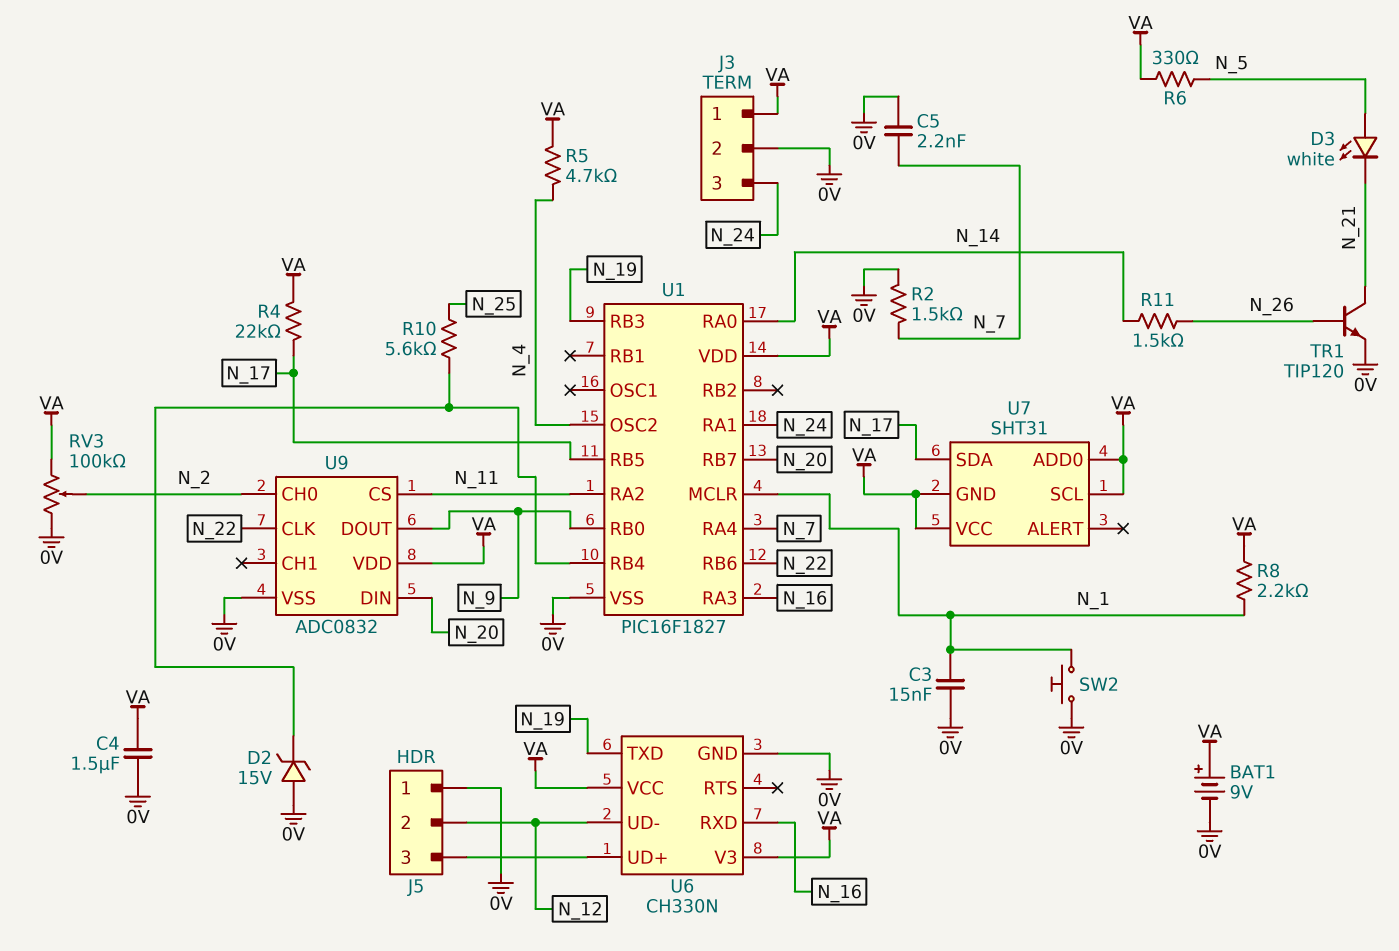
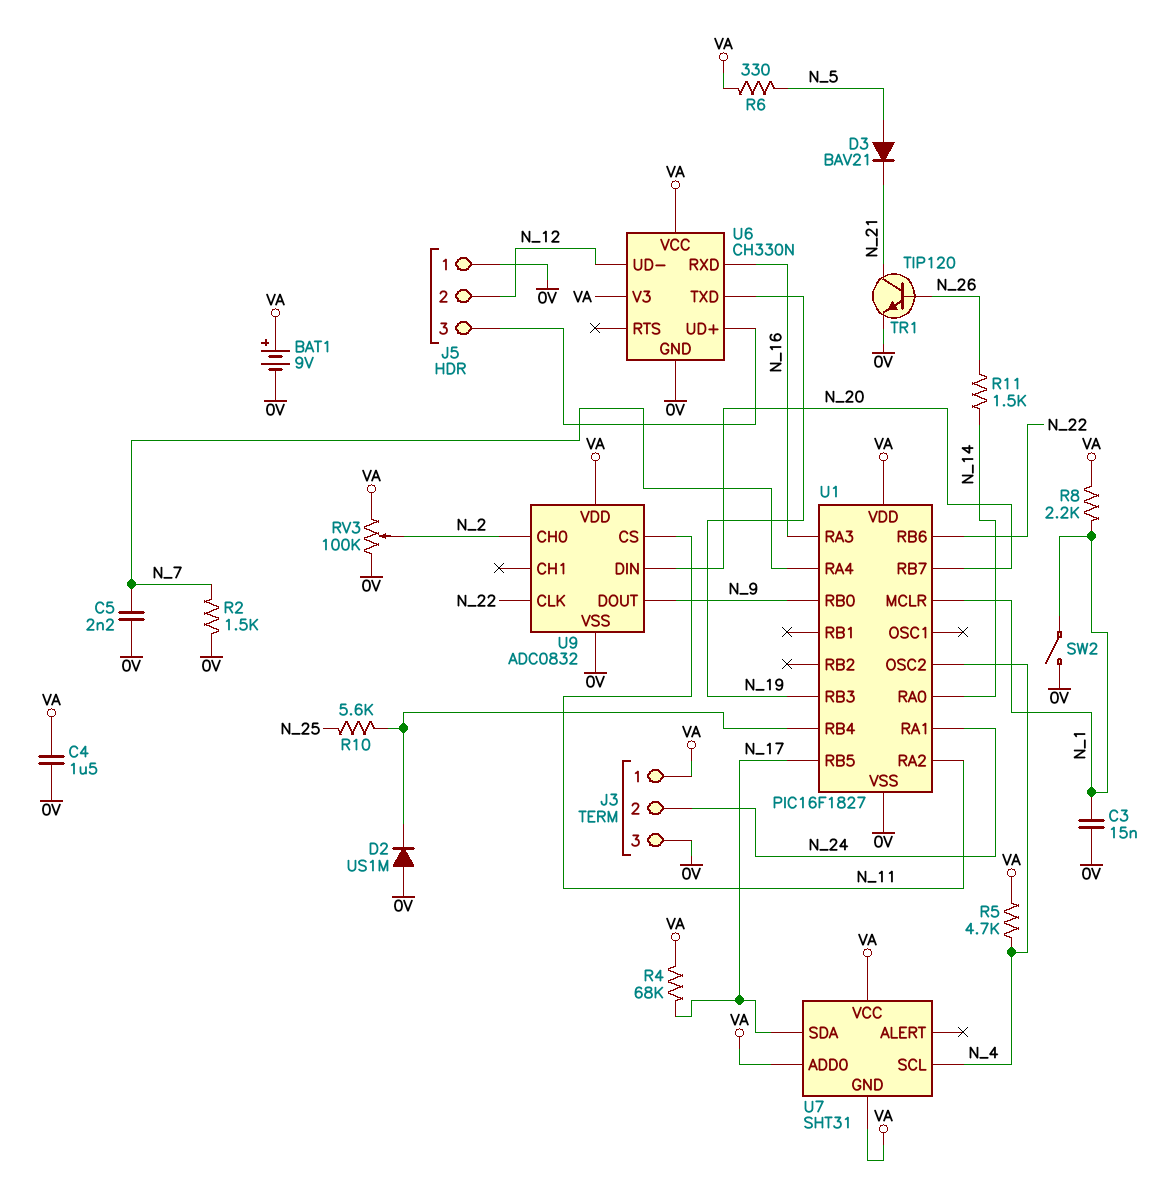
D2: zener 15V (A 0V, K U1/RB4) -> diode US1M (A 0V, K U1/RB4)
D3: LED white (A N_5, K N_21) -> diode BAV21 (A N_5, K N_21)
J3 pin 2: 0V -> N_24
J3 pin 3: N_24 -> 0V
R4: 22k (N_17, VA) -> 68k (N_17, VA)
SW2: button (0V, N_1) -> switch (0V, N_1)
U7 pin SCL: VA -> N_4

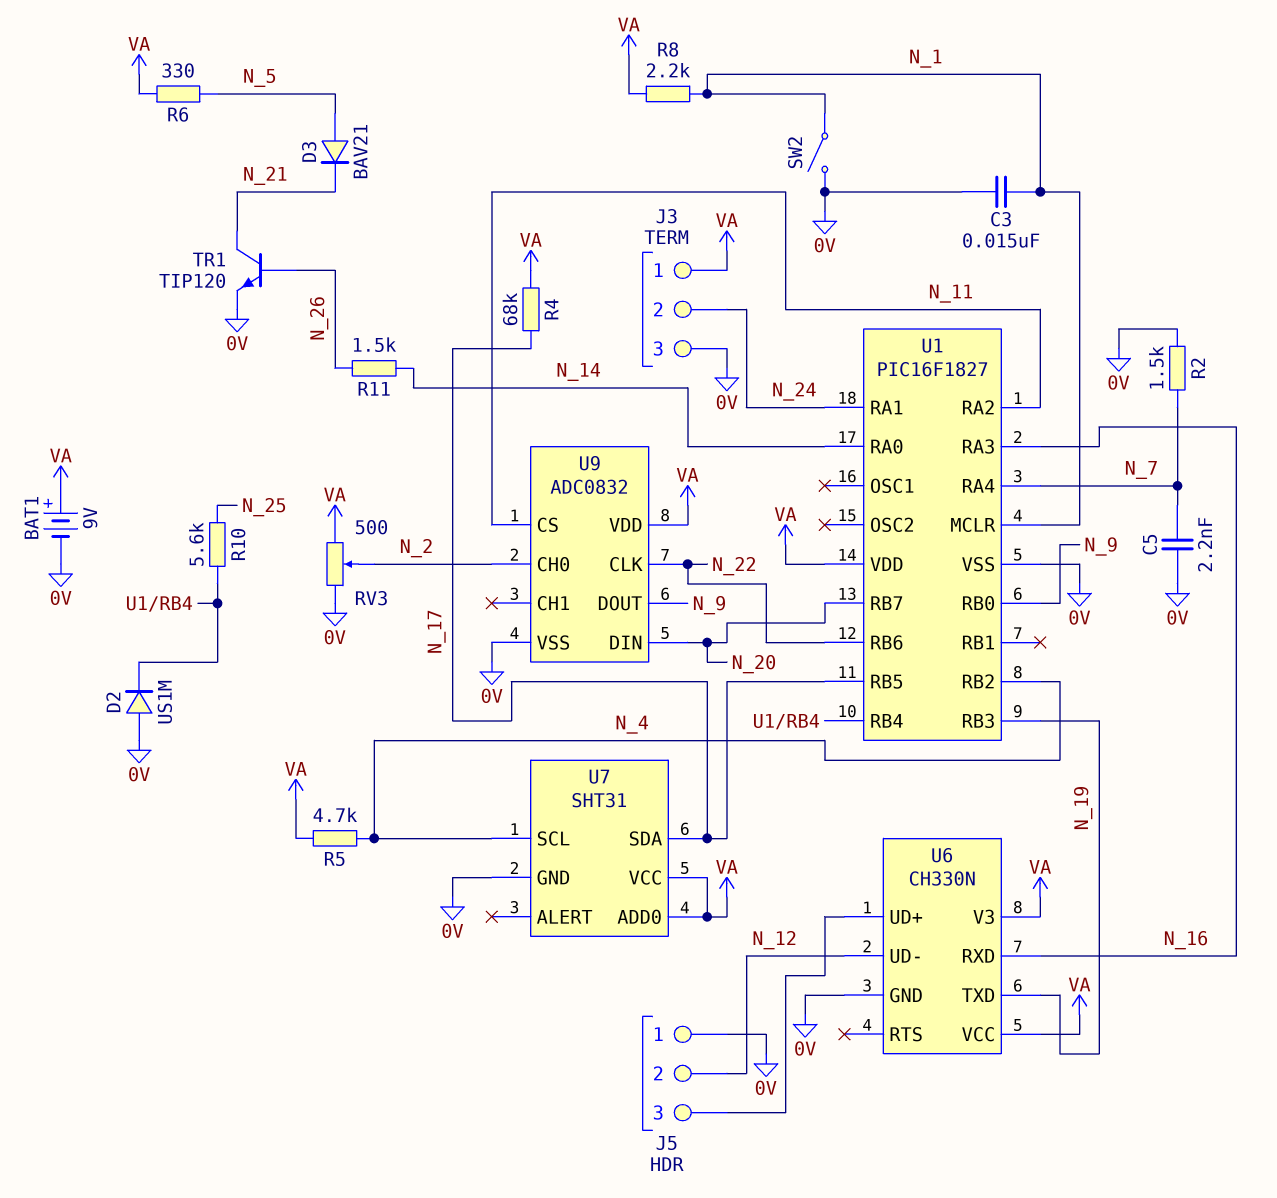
C4: 1.5uF (0V, VA) -> none
RV3: 100k (0V, VA, wiper N_2) -> 500 (0V, VA, wiper N_2)
U1 pin OSC2: N_4 -> none
U1 pin RB2: none -> N_4
U7 pin GND: VA -> 0V

